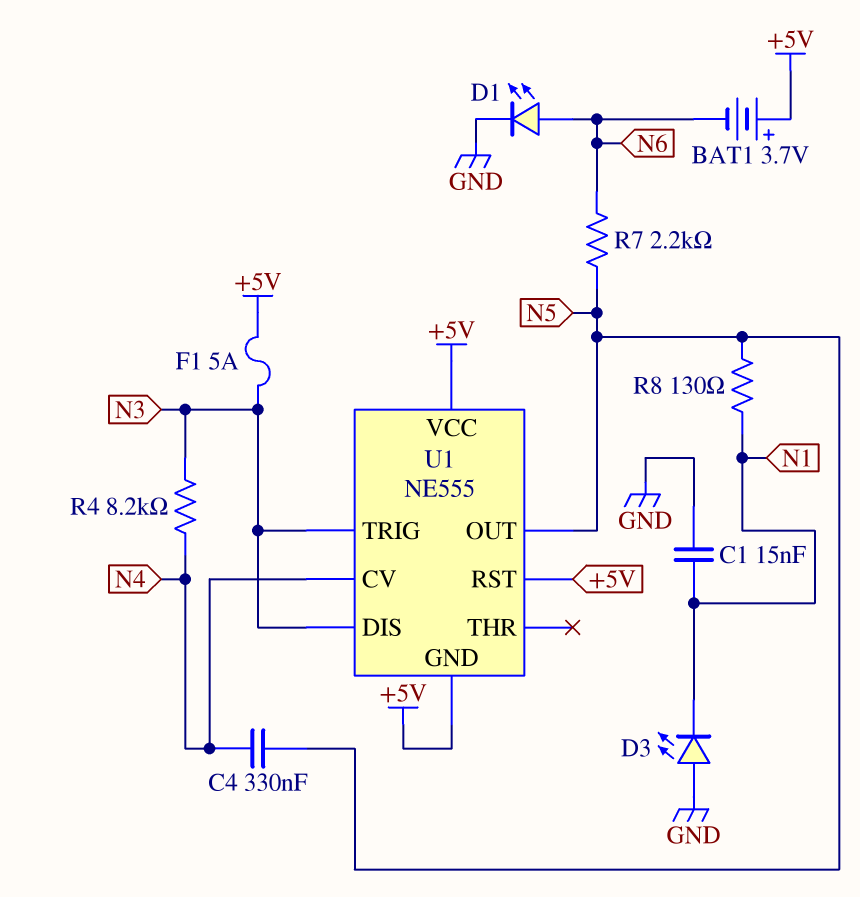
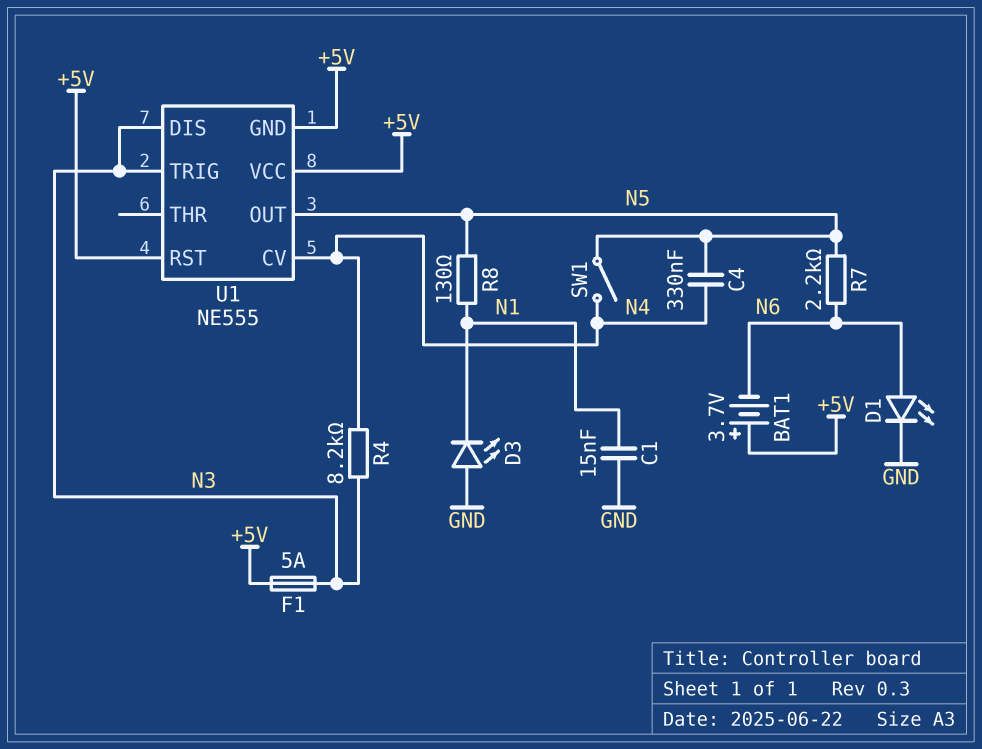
SW1: none -> switch (N4, N5)

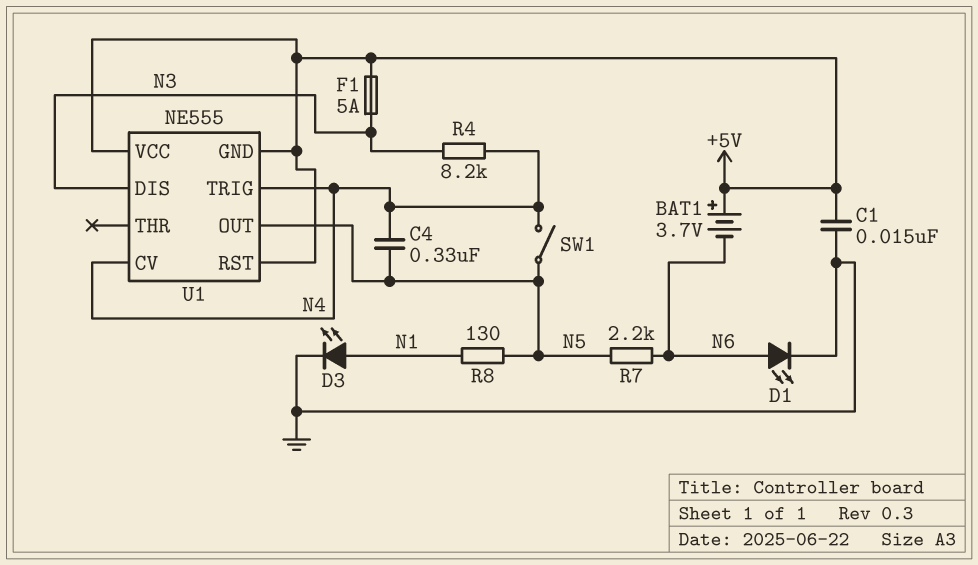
C1: 15nF (GND, N1) -> 15nF (+5V, GND)
D3: LED (A GND, K N1) -> LED (A N1, K GND)
U1 pin TRIG: N3 -> N4

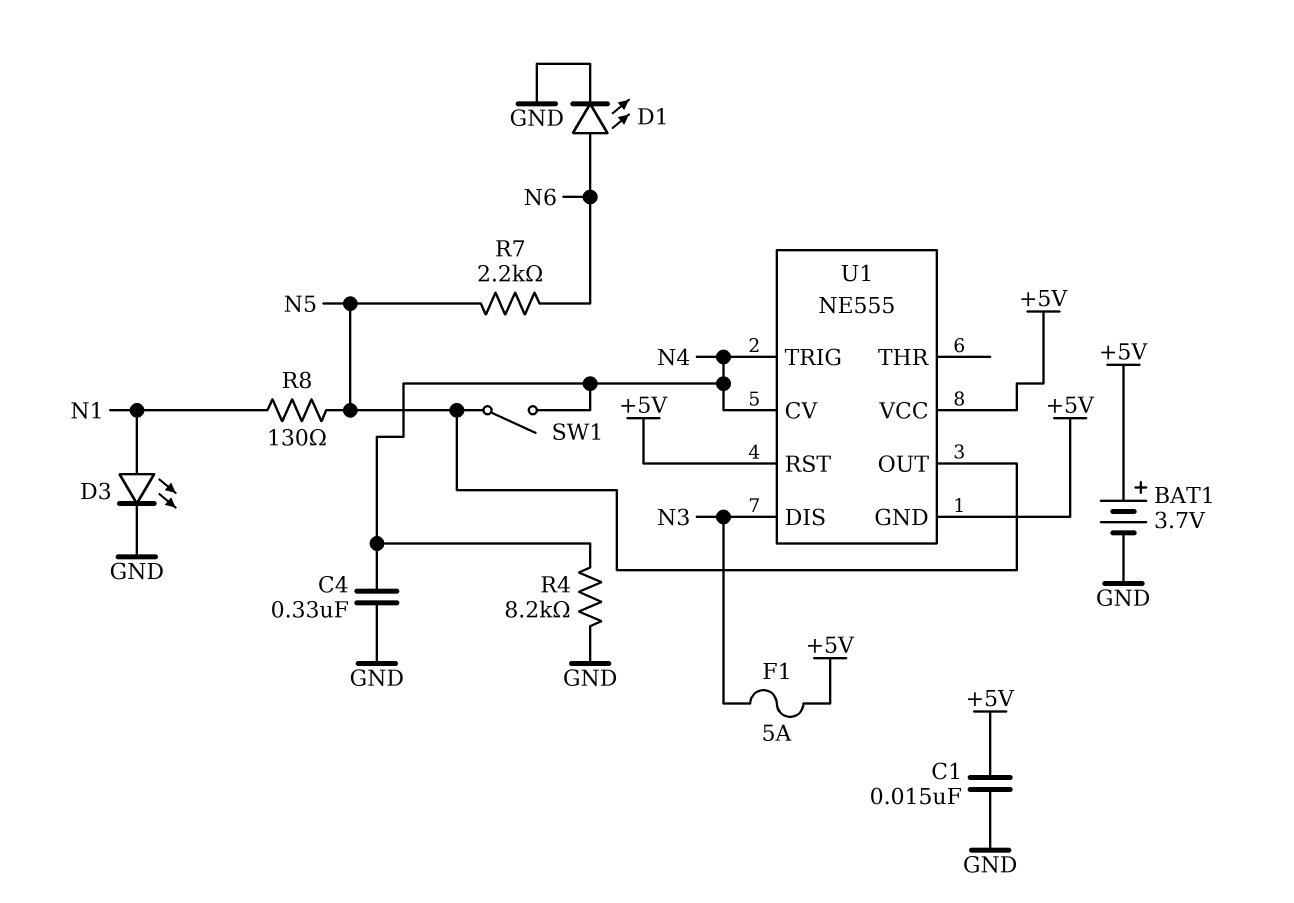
BAT1: 3.7V (plus +5V, minus N6) -> 3.7V (plus +5V, minus GND)
C4: 330nF (N4, N5) -> 330nF (GND, N4)
R4: 8.2k (N3, N4) -> 8.2k (GND, N4)

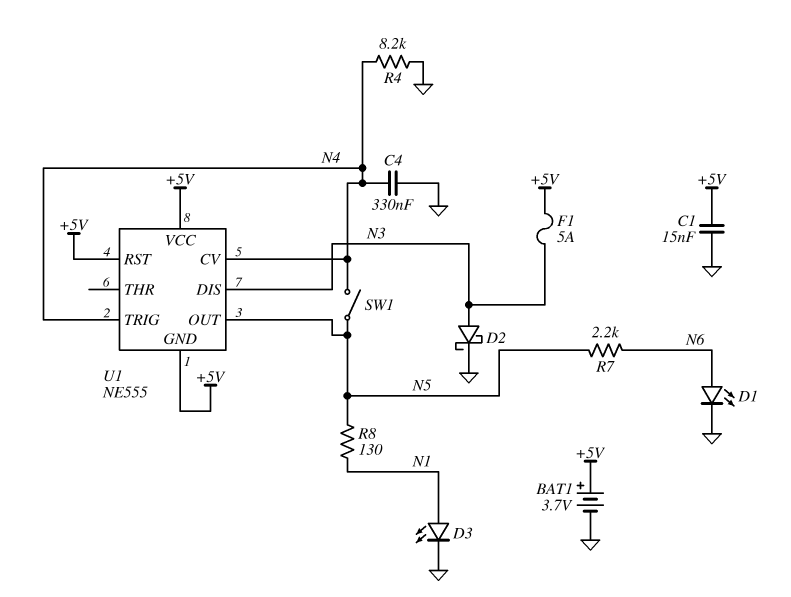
D2: none -> schottky (A N3, K GND)

